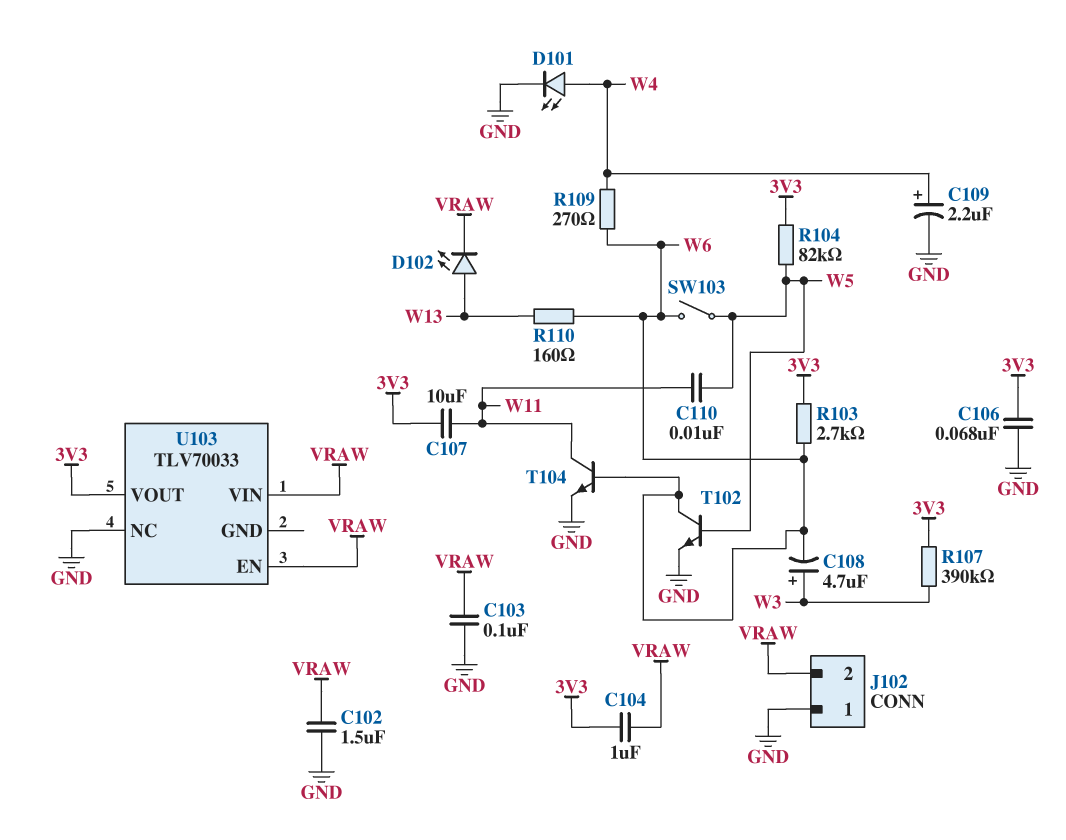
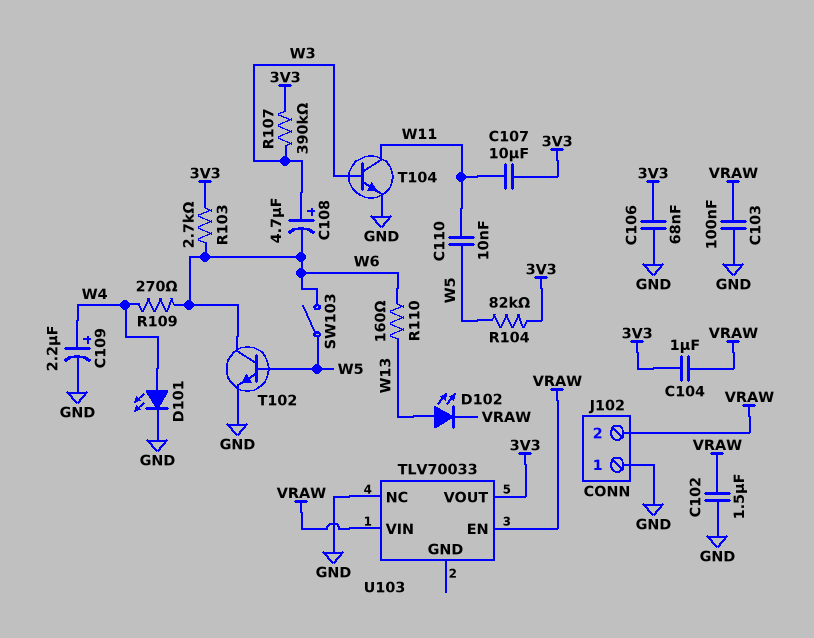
T104: NPN (B W6, C W11, E GND) -> NPN (B W3, C W11, E GND)

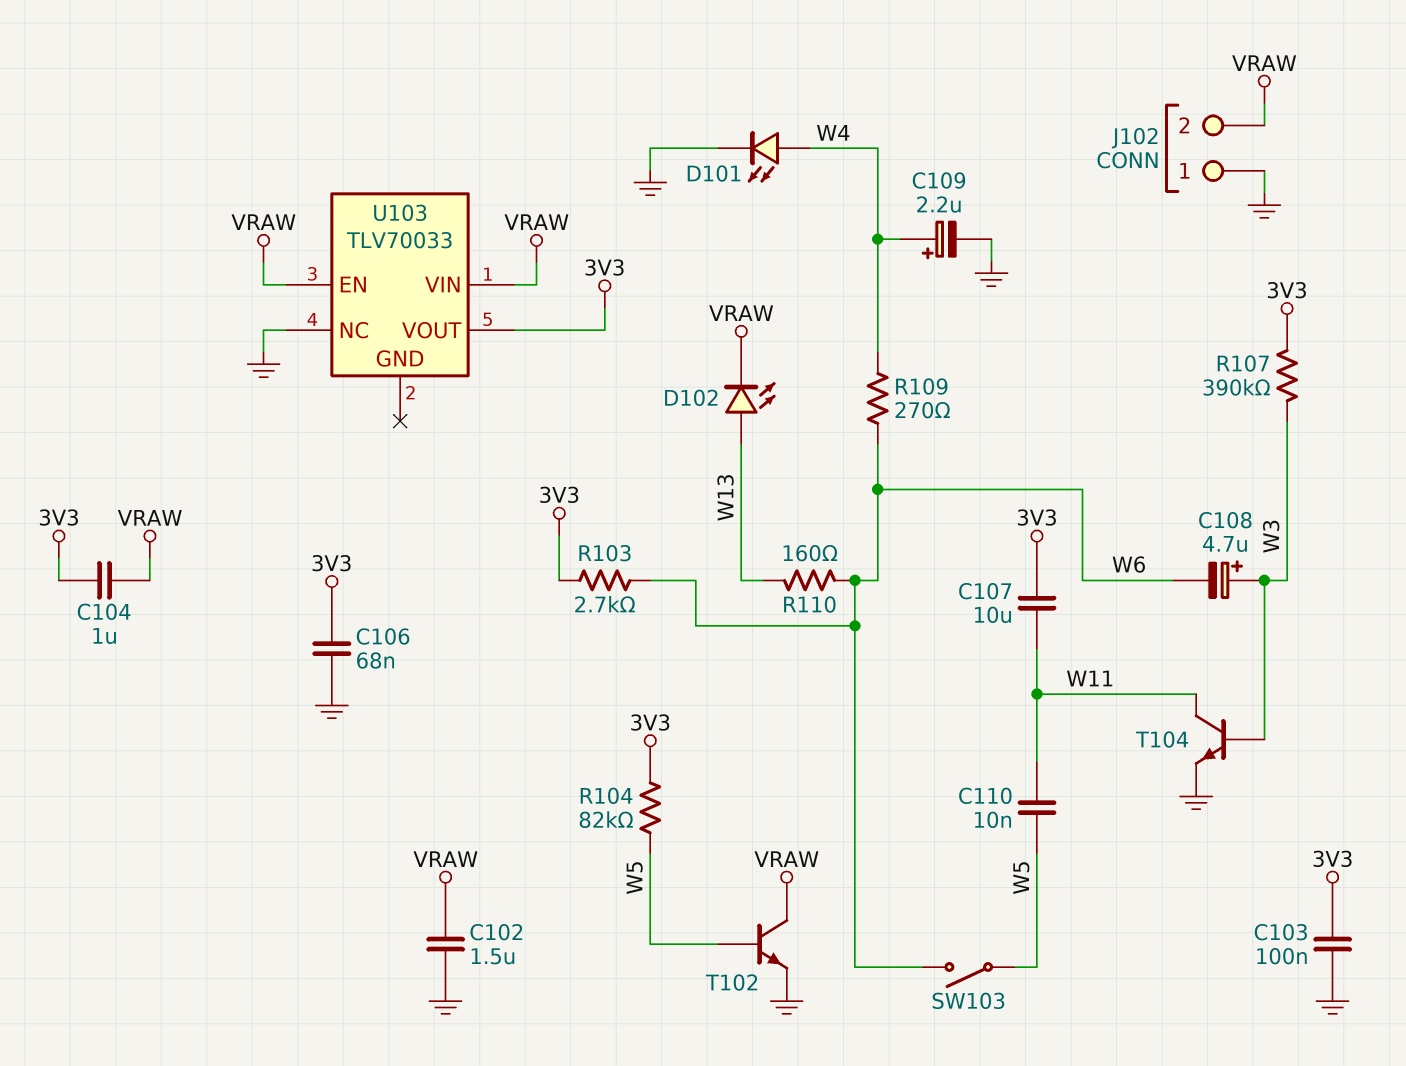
C103: 100nF (GND, VRAW) -> 100nF (3V3, GND)
T102: NPN (B W5, C W6, E GND) -> NPN (B W5, C VRAW, E GND)

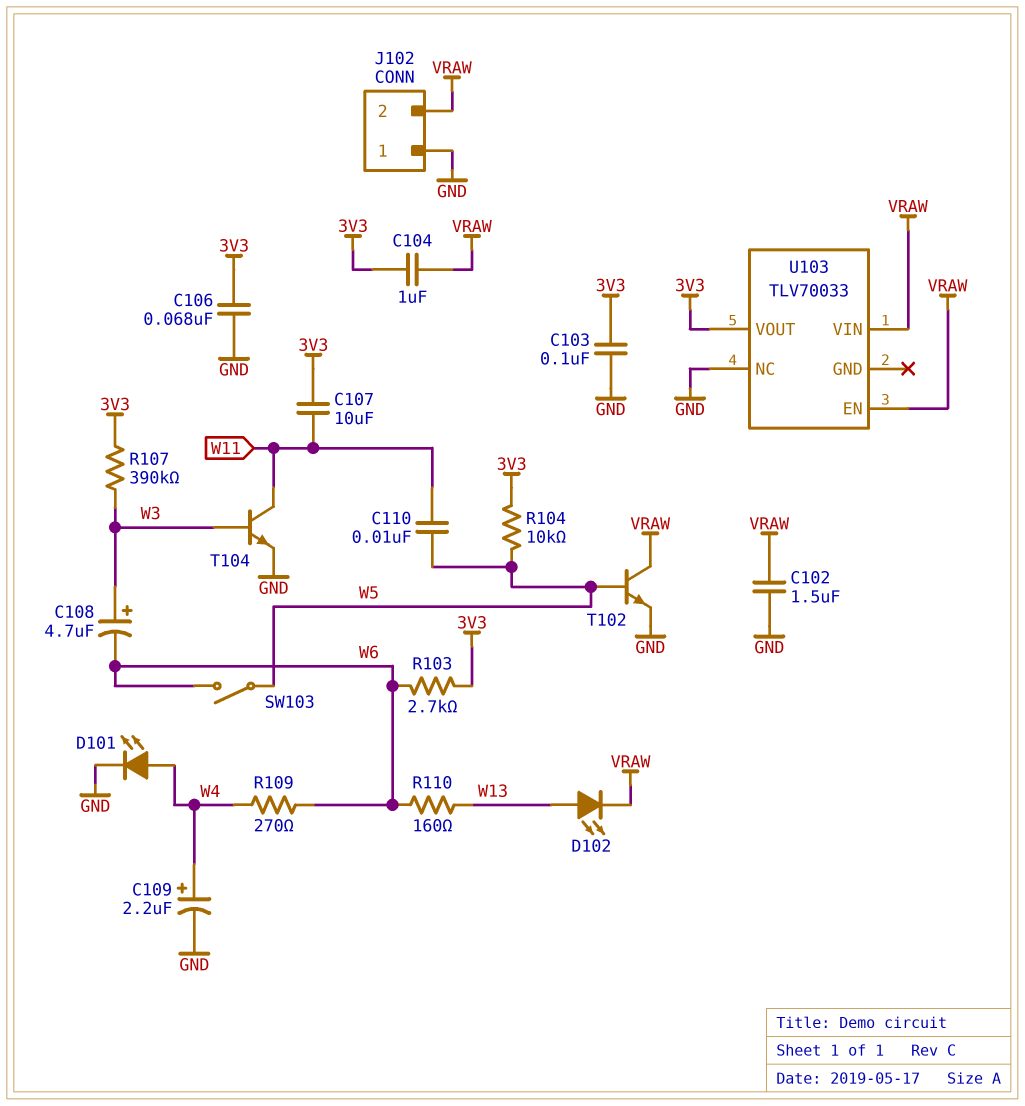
R104: 82k (3V3, W5) -> 10k (3V3, W5)

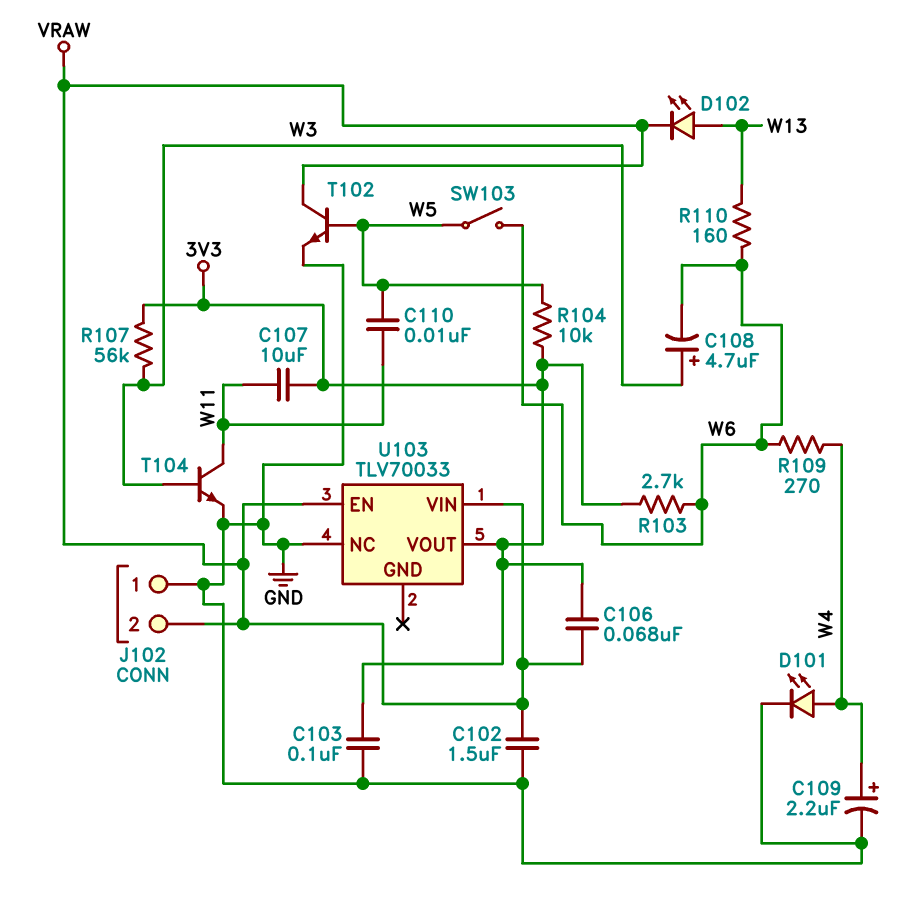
C104: 1uF (3V3, VRAW) -> none
C106: 68nF (3V3, GND) -> 68nF (3V3, VRAW)
R107: 390k (3V3, W3) -> 56k (3V3, W3)

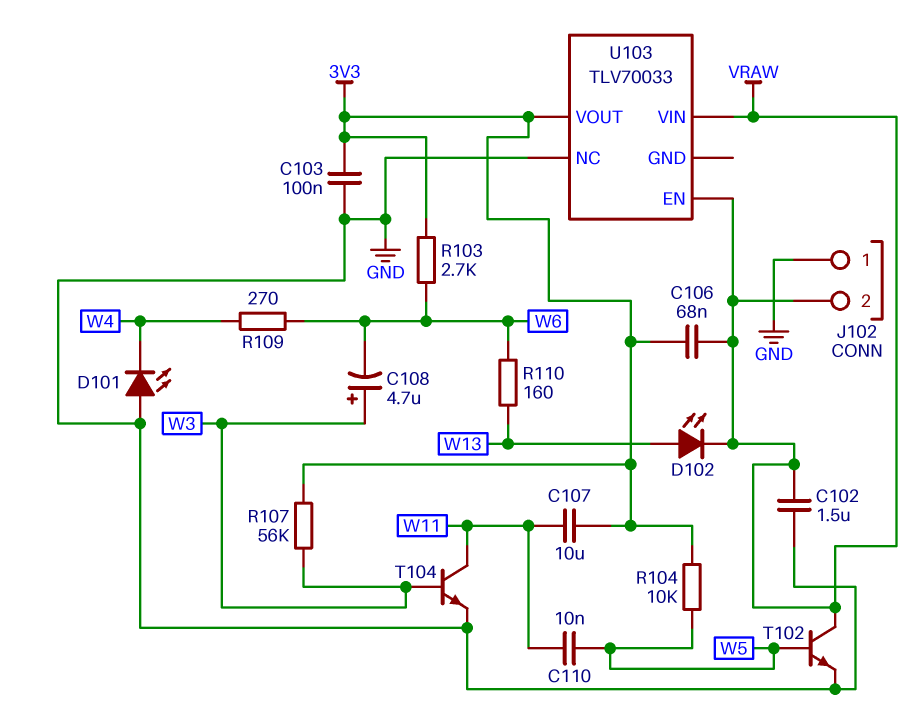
C109: 2.2uF (plus W4, minus GND) -> none
D101: LED (A W4, K GND) -> LED (A GND, K W4)
SW103: switch (W5, W6) -> none

